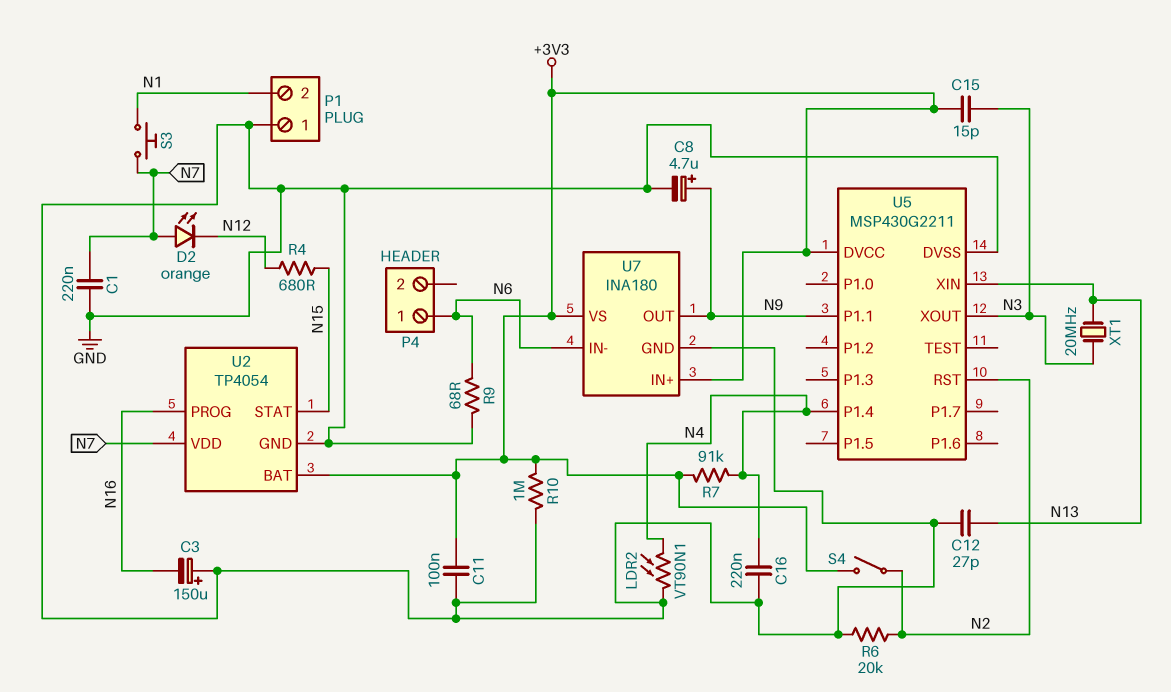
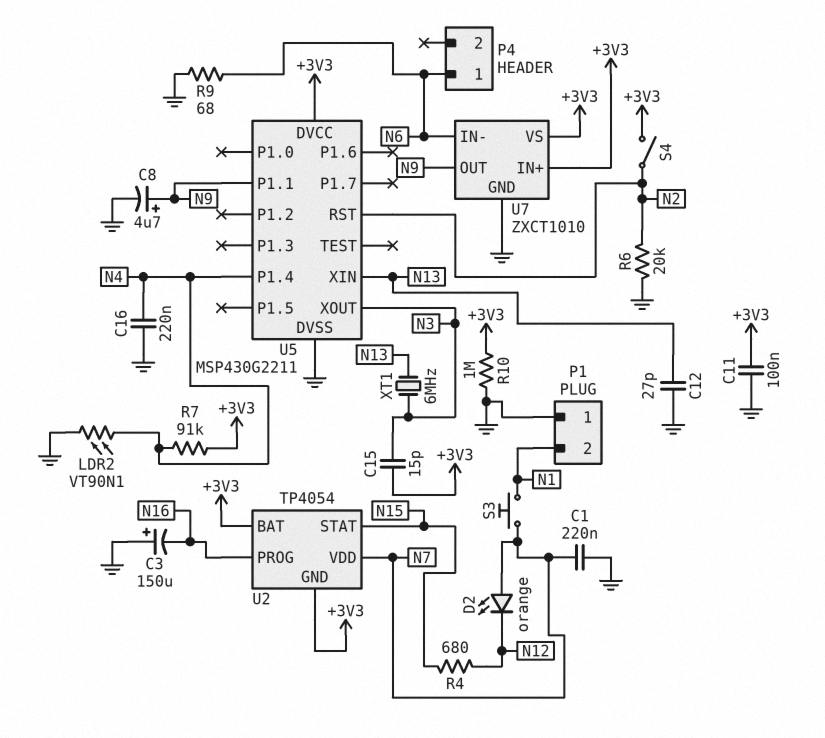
U2 pin GND: GND -> +3V3
U7: INA180 -> ZXCT1010
XT1: 20MHz (N3, N13) -> 6MHz (N3, N13)

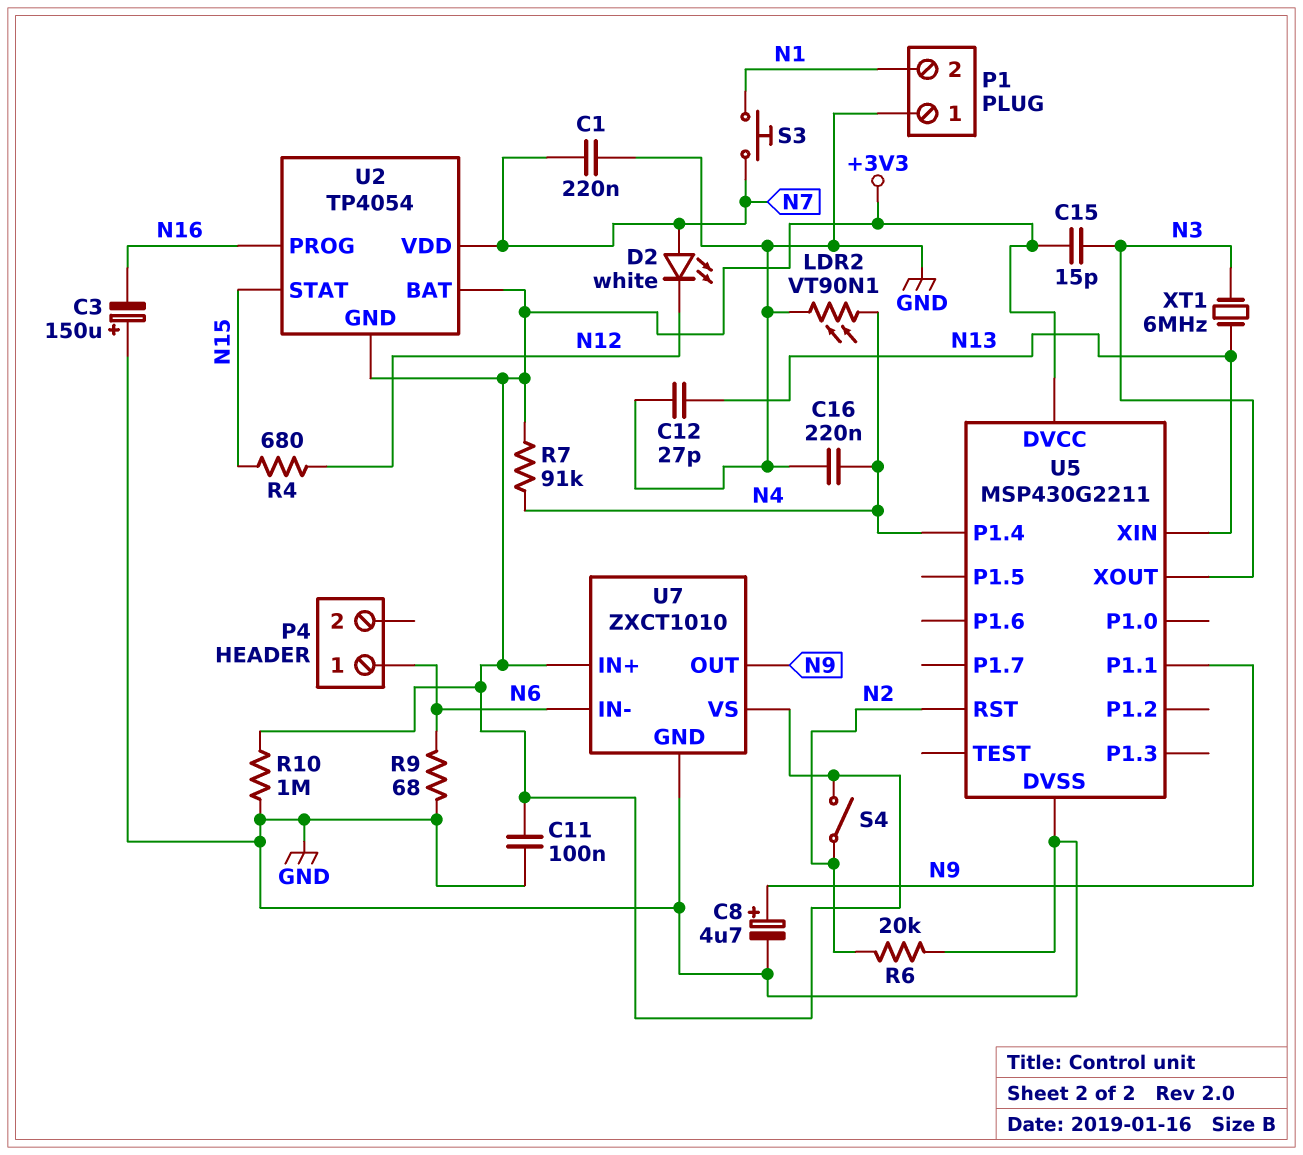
D2: LED orange (A N7, K N12) -> LED white (A N7, K N12)

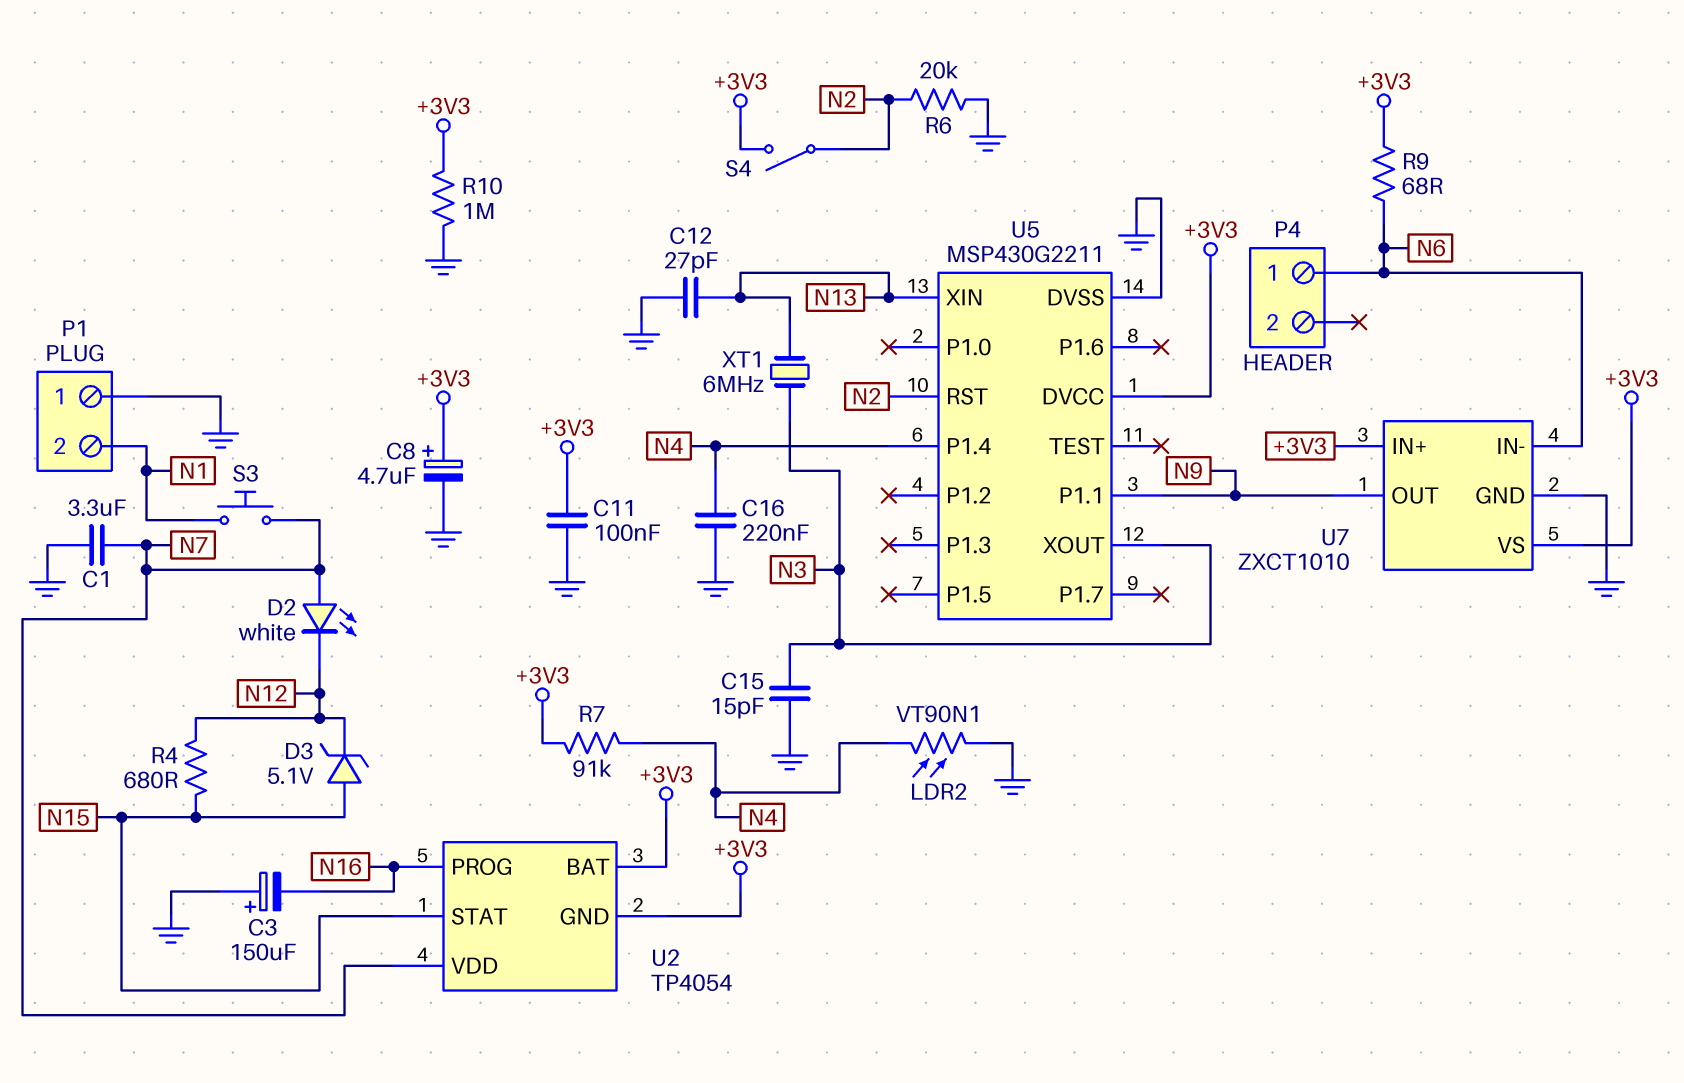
C1: 220nF (GND, N7) -> 3.3uF (GND, N7)
C8: 4.7uF (plus N9, minus GND) -> 4.7uF (plus +3V3, minus GND)
C15: 15pF (+3V3, N3) -> 15pF (GND, N3)
D3: none -> zener 5.1V (A N15, K N12)
R9: 68 (GND, N6) -> 68 (+3V3, N6)

